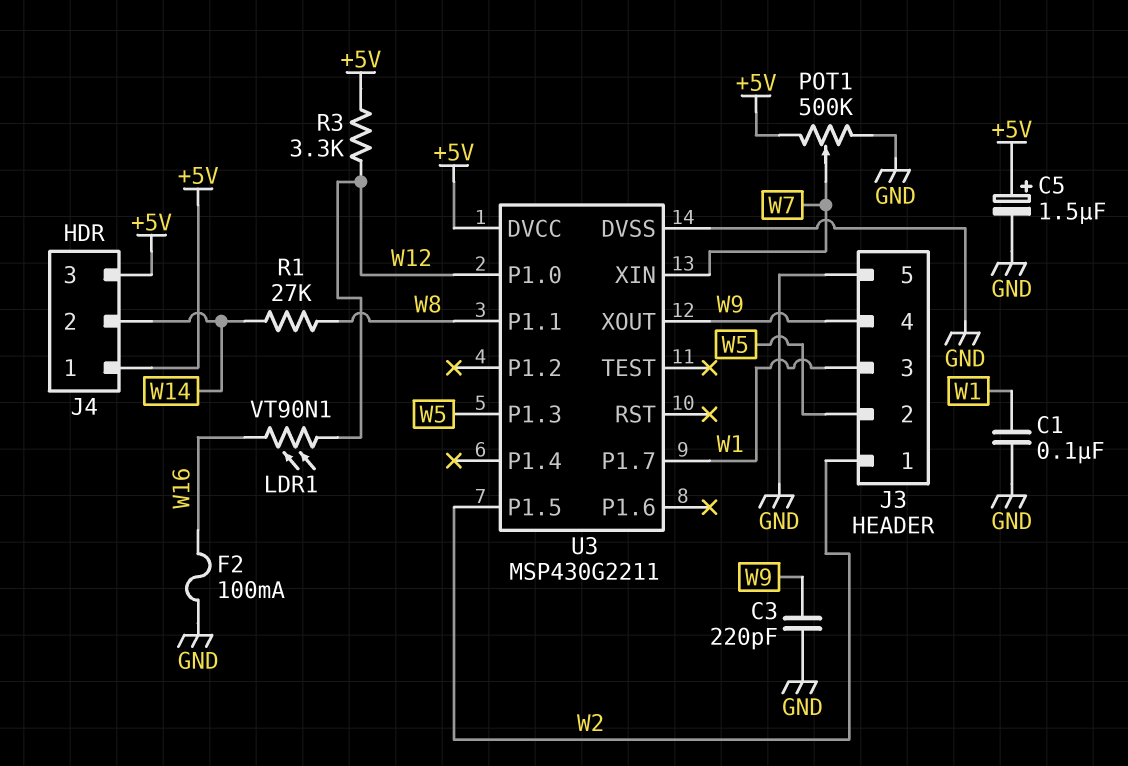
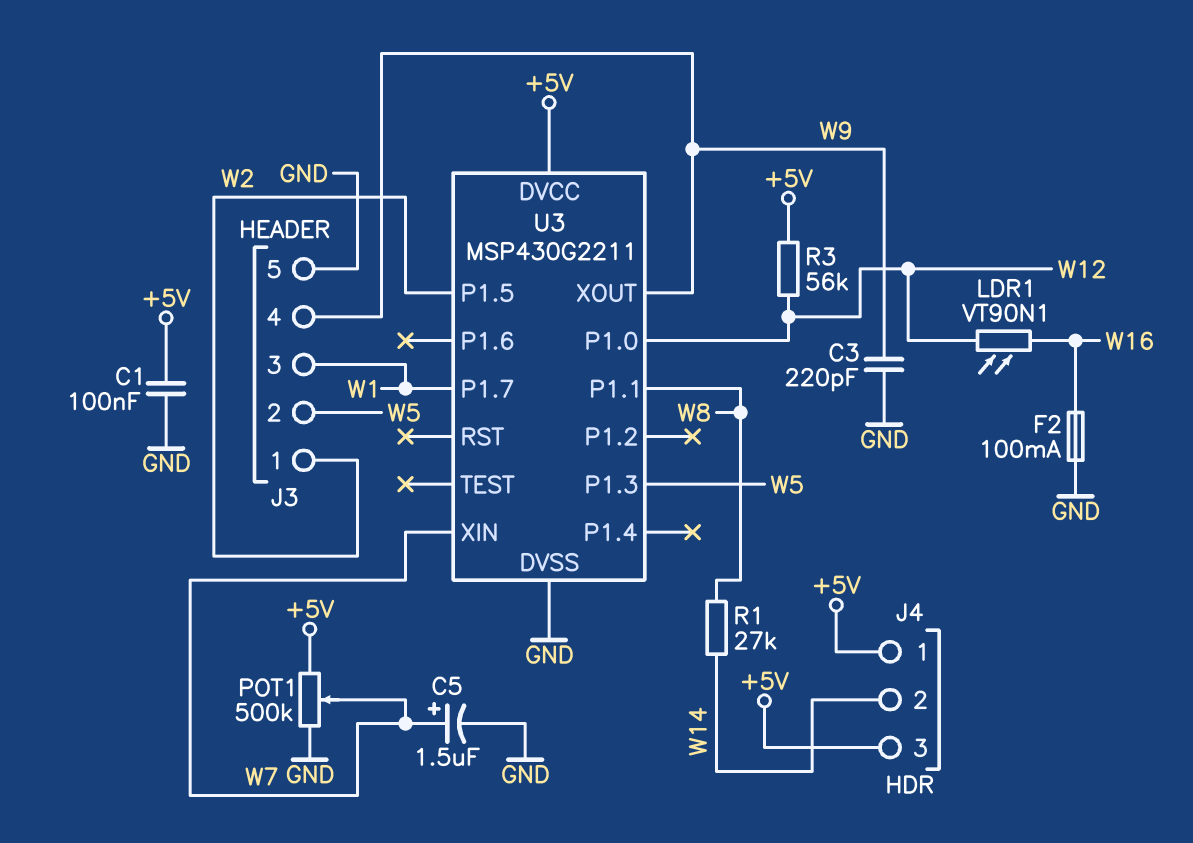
C1: 100nF (GND, W1) -> 100nF (+5V, GND)
C5: 1.5uF (plus +5V, minus GND) -> 1.5uF (plus W7, minus GND)
R3: 3.3k (+5V, W12) -> 56k (+5V, W12)

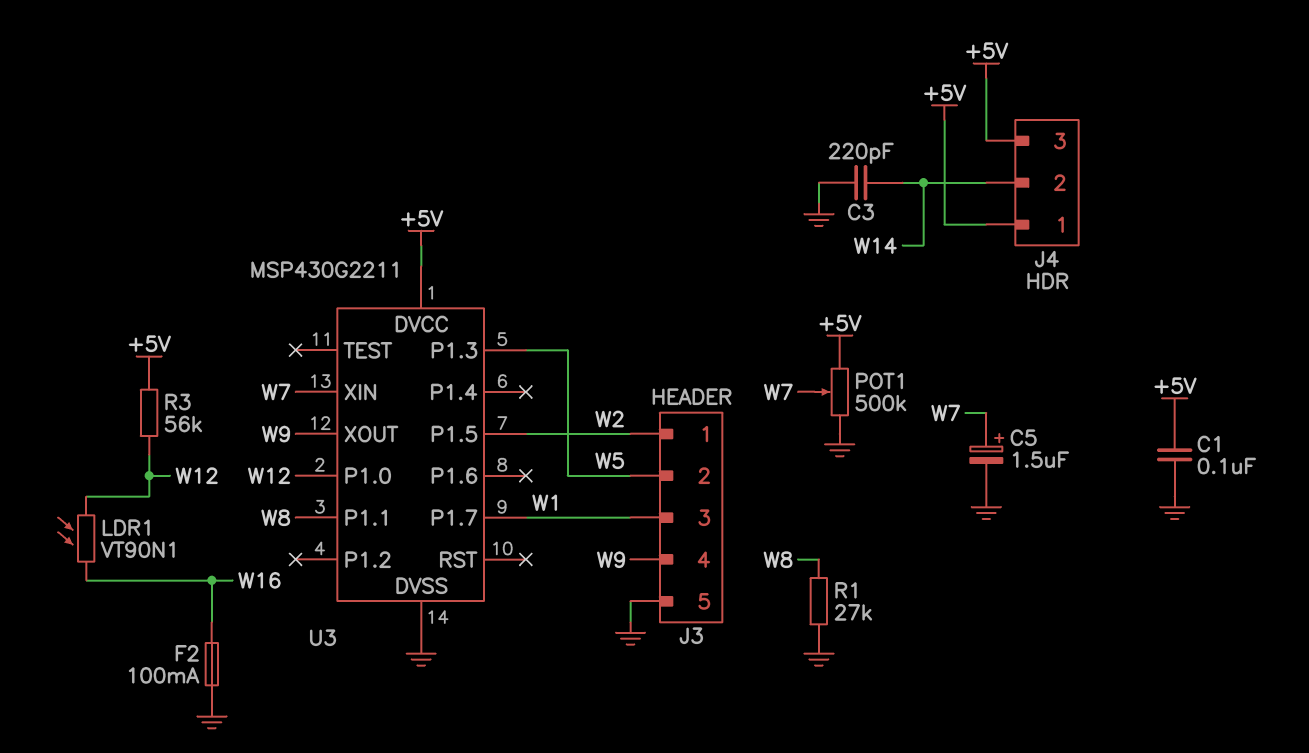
C3: 220pF (GND, W9) -> 220pF (GND, W14)
R1: 27k (W8, W14) -> 27k (GND, W8)

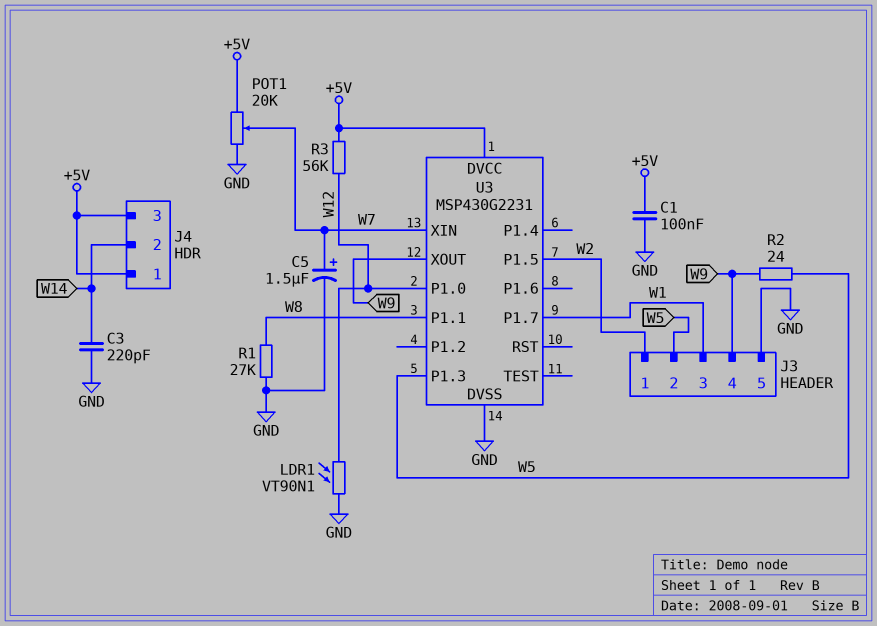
F2: 100mA (GND, W16) -> none
LDR1: VT90N1 (W12, W16) -> VT90N1 (GND, W12)
POT1: 500k (+5V, GND, wiper W7) -> 20k (+5V, GND, wiper W7)
R2: none -> 24 (W5, W9)
U3: MSP430G2211 -> MSP430G2231

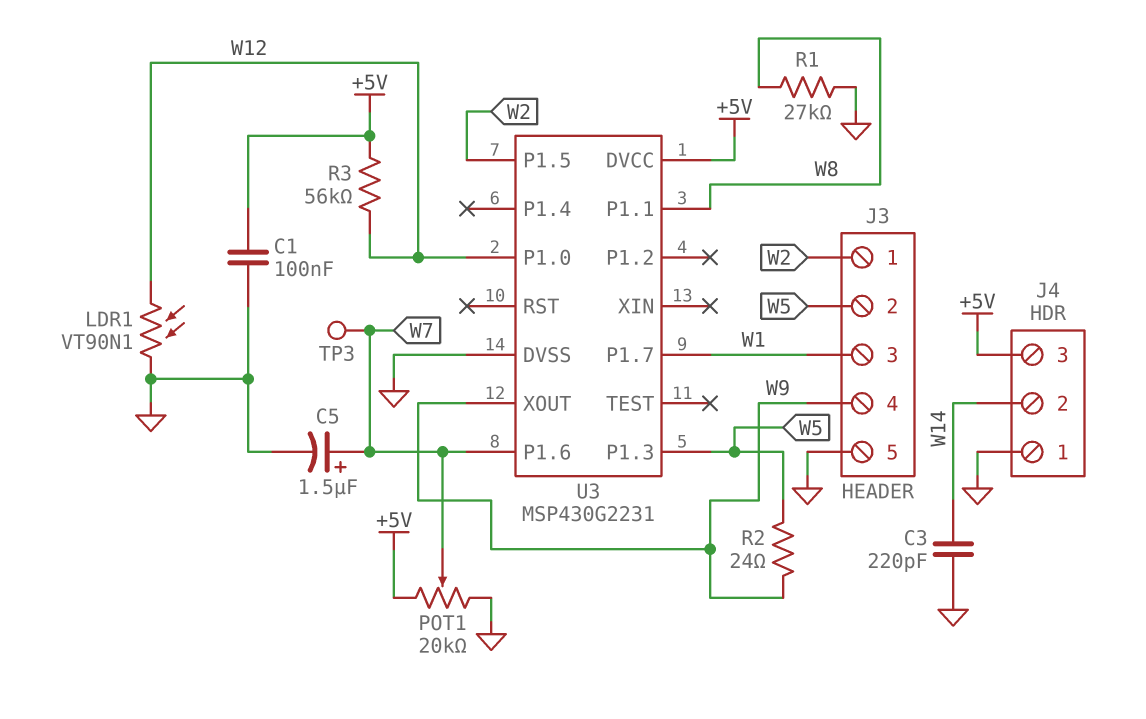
J4 pin 1: +5V -> GND
TP3: none -> test point (W7)
U3 pin P1.6: none -> W7
U3 pin XIN: W7 -> none

